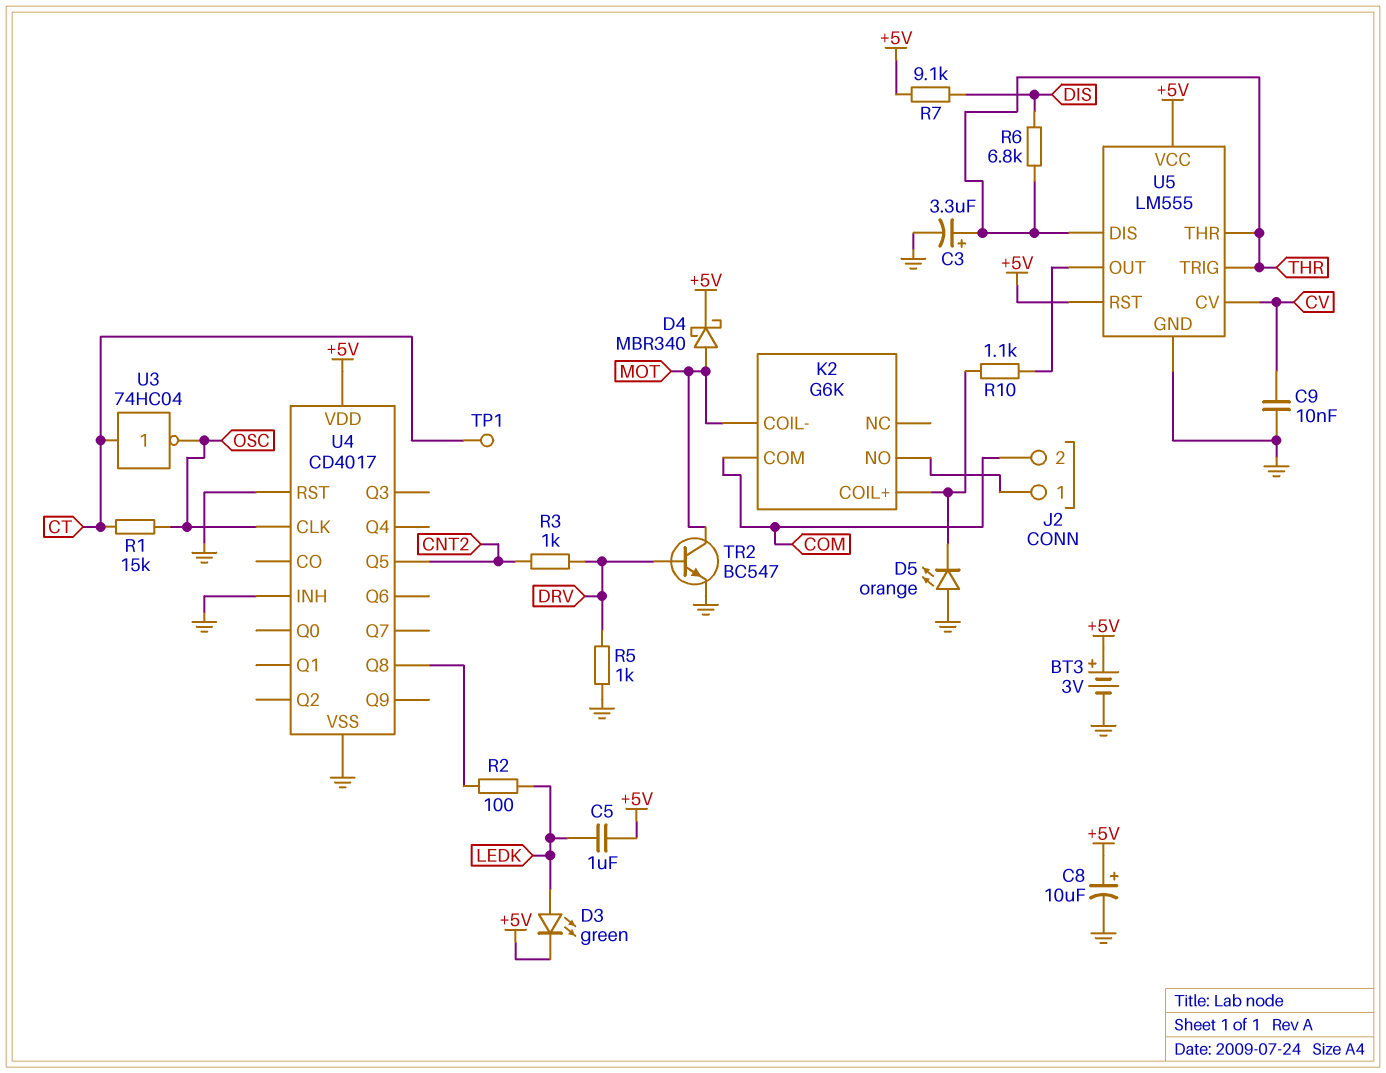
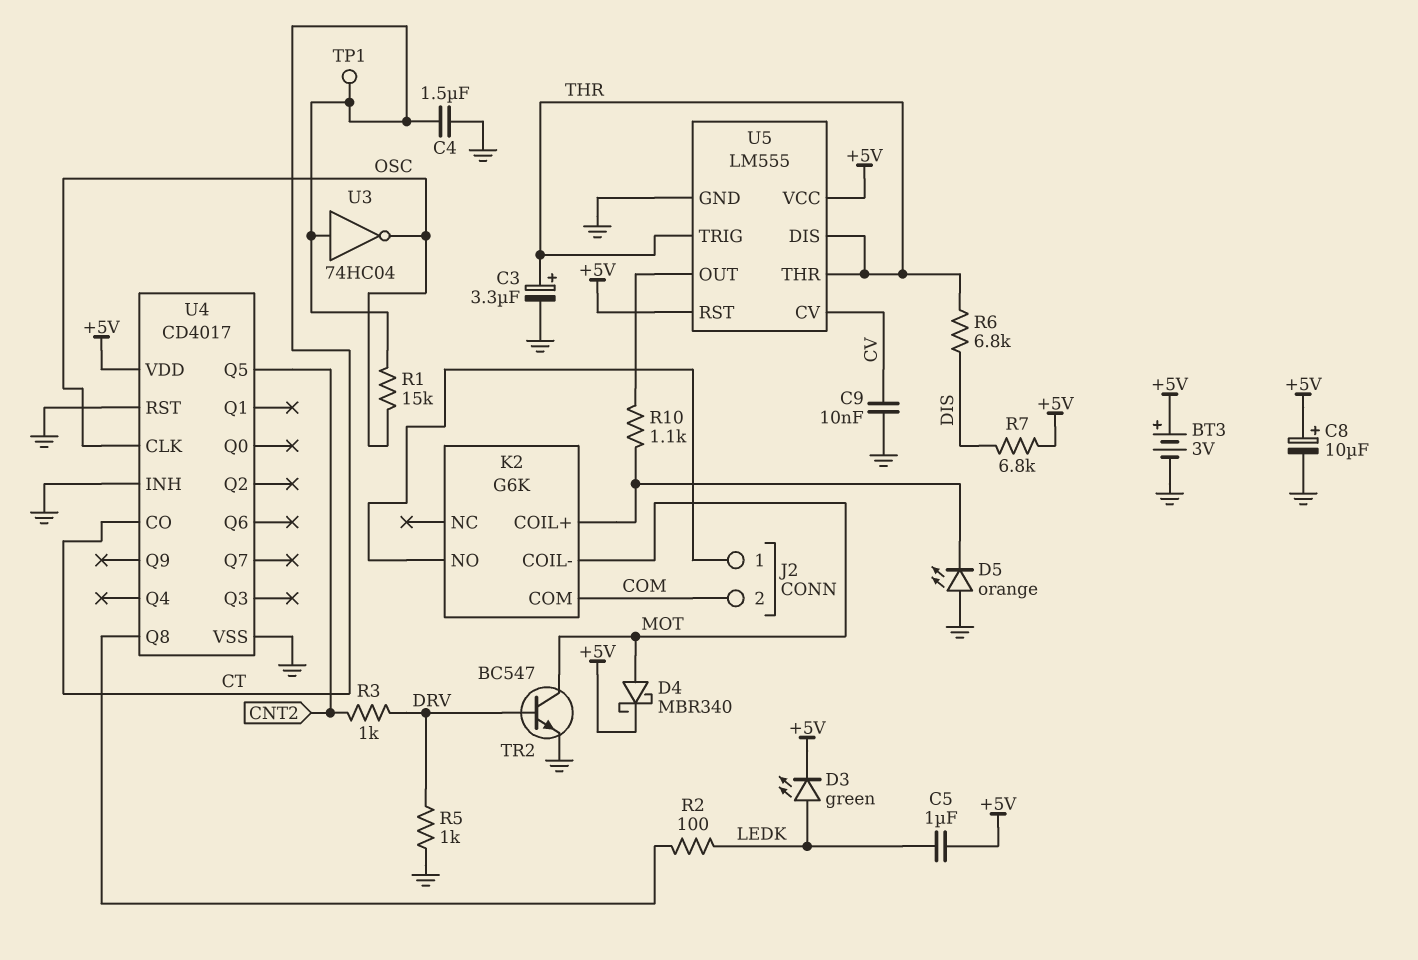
C4: none -> 1.5uF (CT, GND)
R7: 9.1k (+5V, DIS) -> 6.8k (+5V, DIS)
U4 pin CO: none -> CT

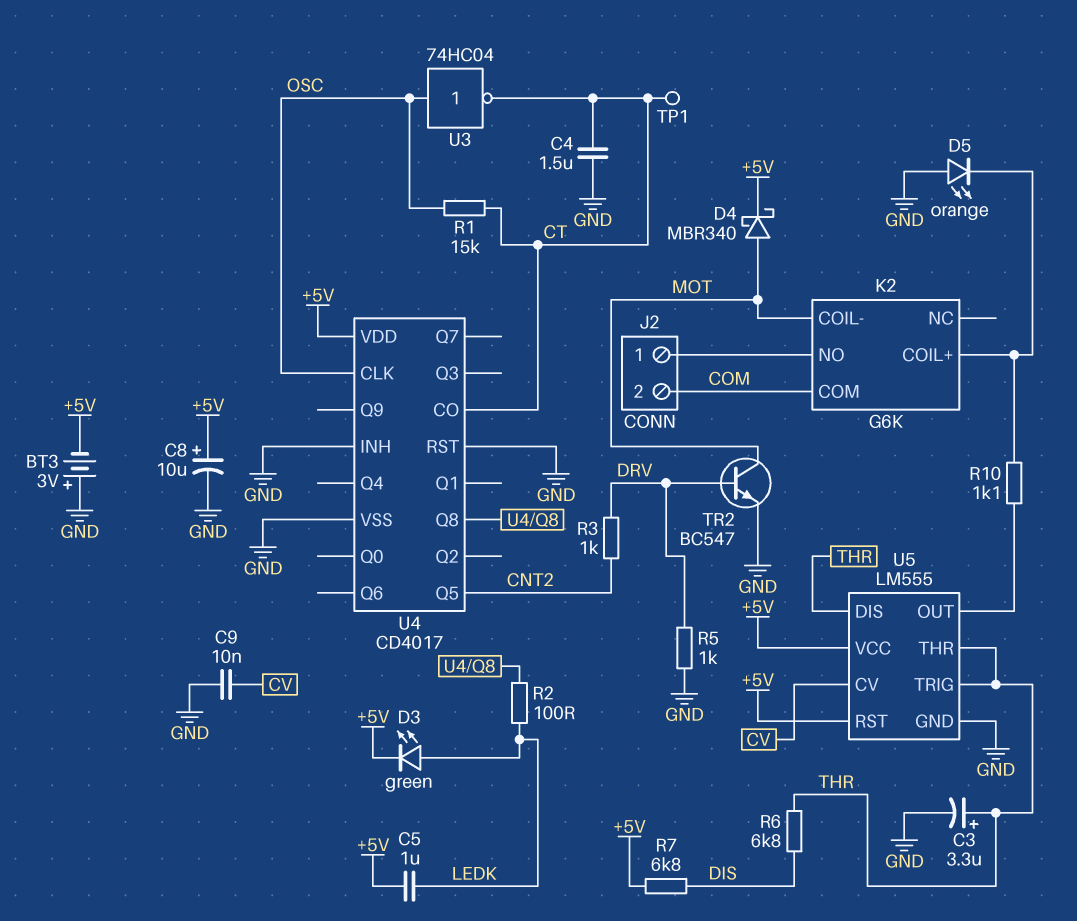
BT3: 3V (plus +5V, minus GND) -> 3V (plus GND, minus +5V)
U3: NOT 74HC04 (in CT, out OSC) -> NOT 74HC04 (in OSC, out CT)

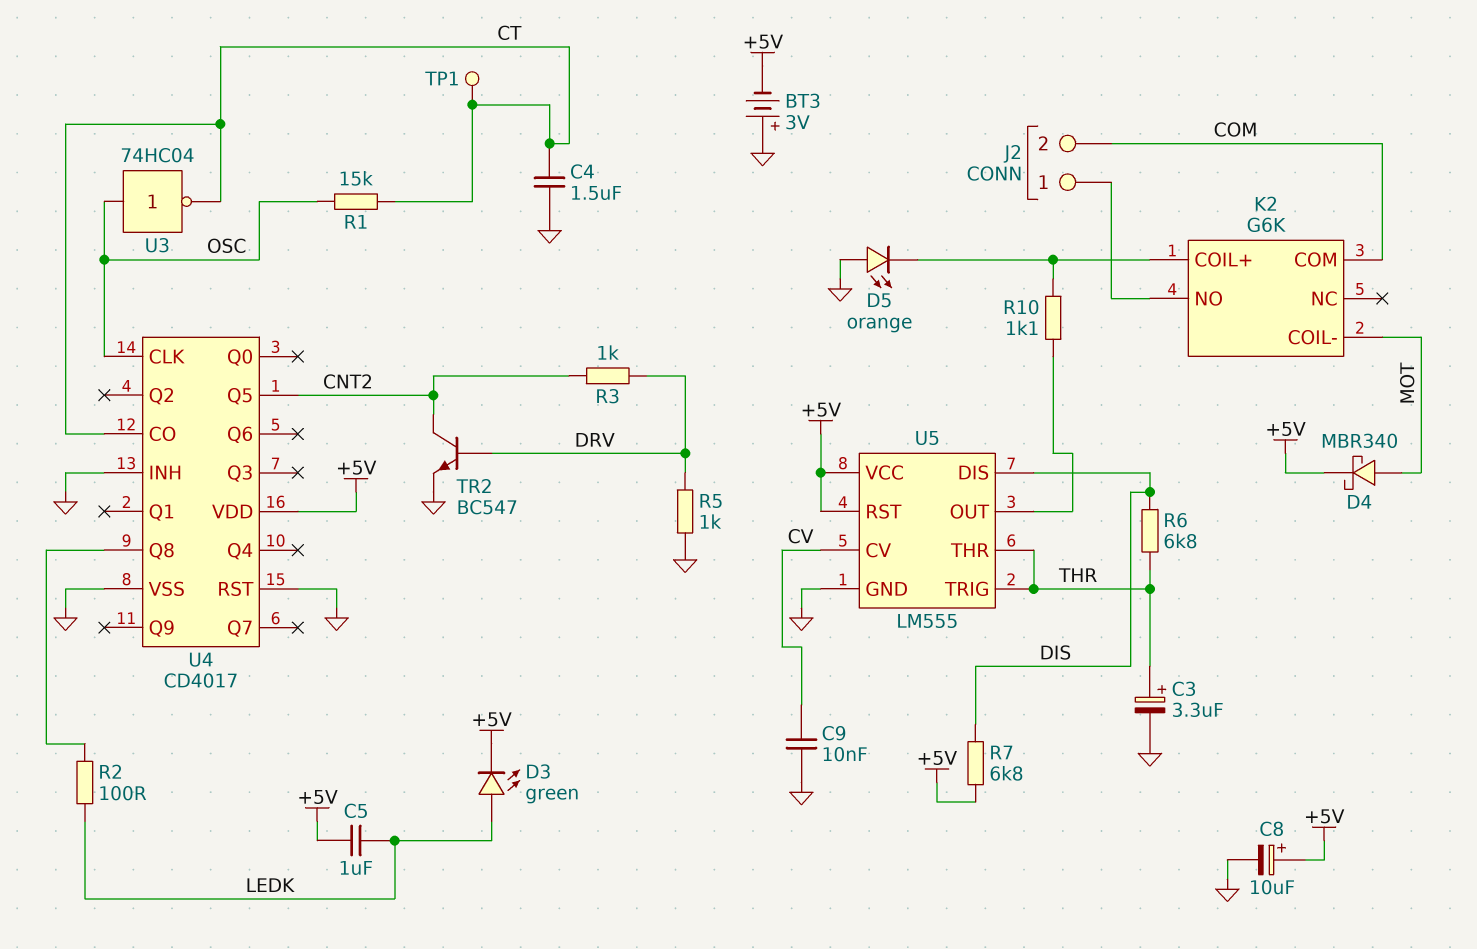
TR2: NPN BC547 (B DRV, C MOT, E GND) -> NPN BC547 (B DRV, C CNT2, E GND)
U5 pin DIS: THR -> DIS

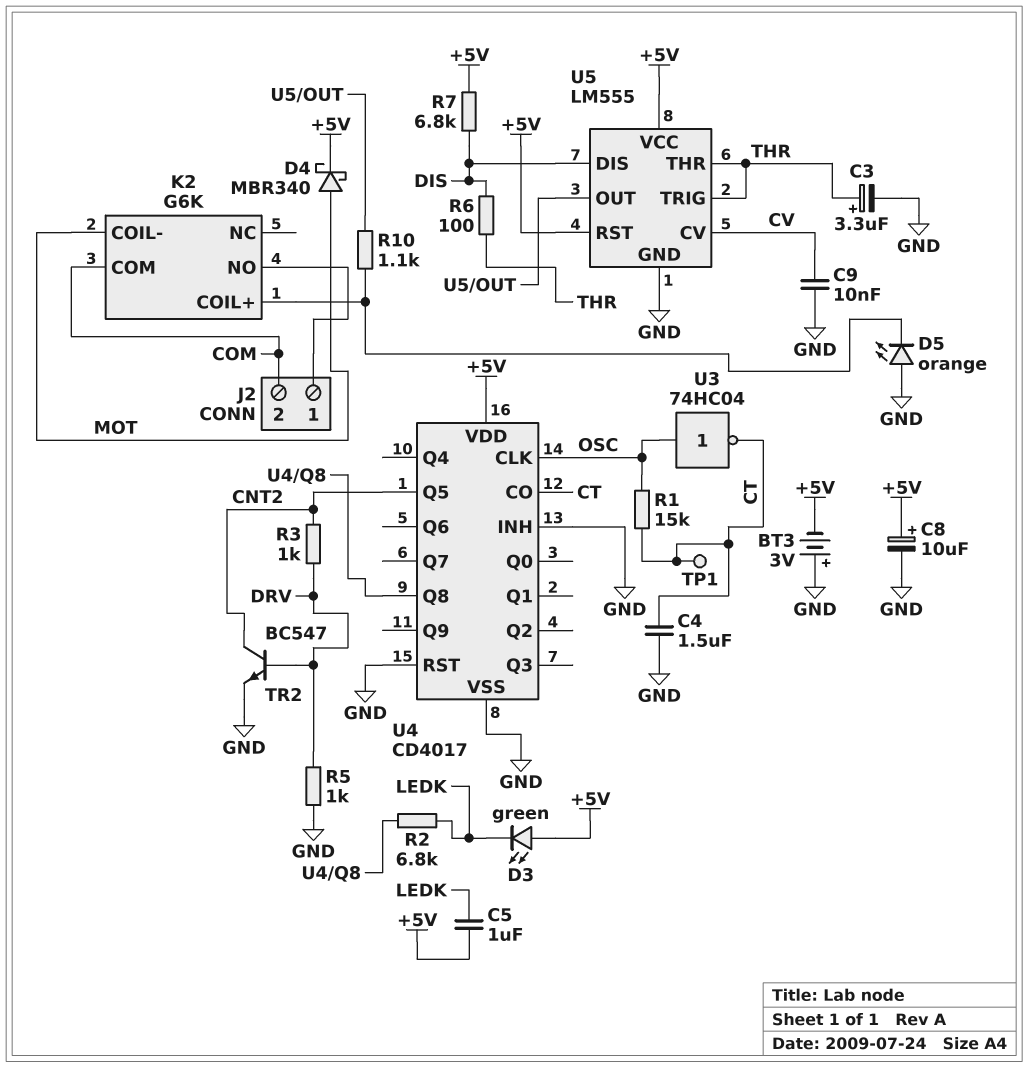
D3: LED green (A LEDK, K +5V) -> LED green (A +5V, K LEDK)
R2: 100 (LEDK, U4/Q8) -> 6.8k (LEDK, U4/Q8)
R6: 6.8k (DIS, THR) -> 100 (DIS, THR)

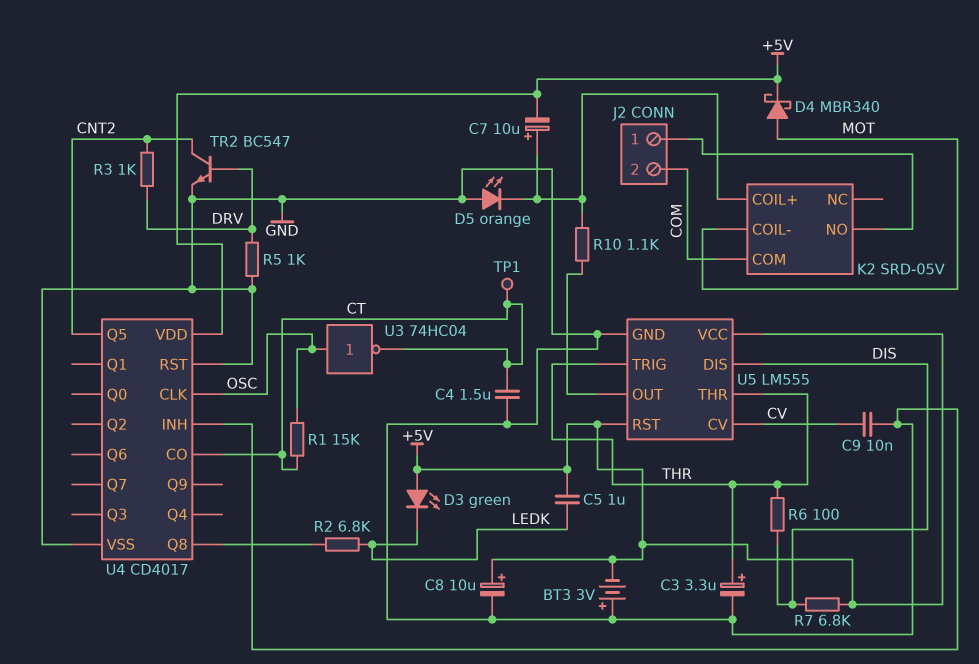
C7: none -> 10uF (plus K2/COIL+, minus +5V)
K2: G6K -> SRD-05V

